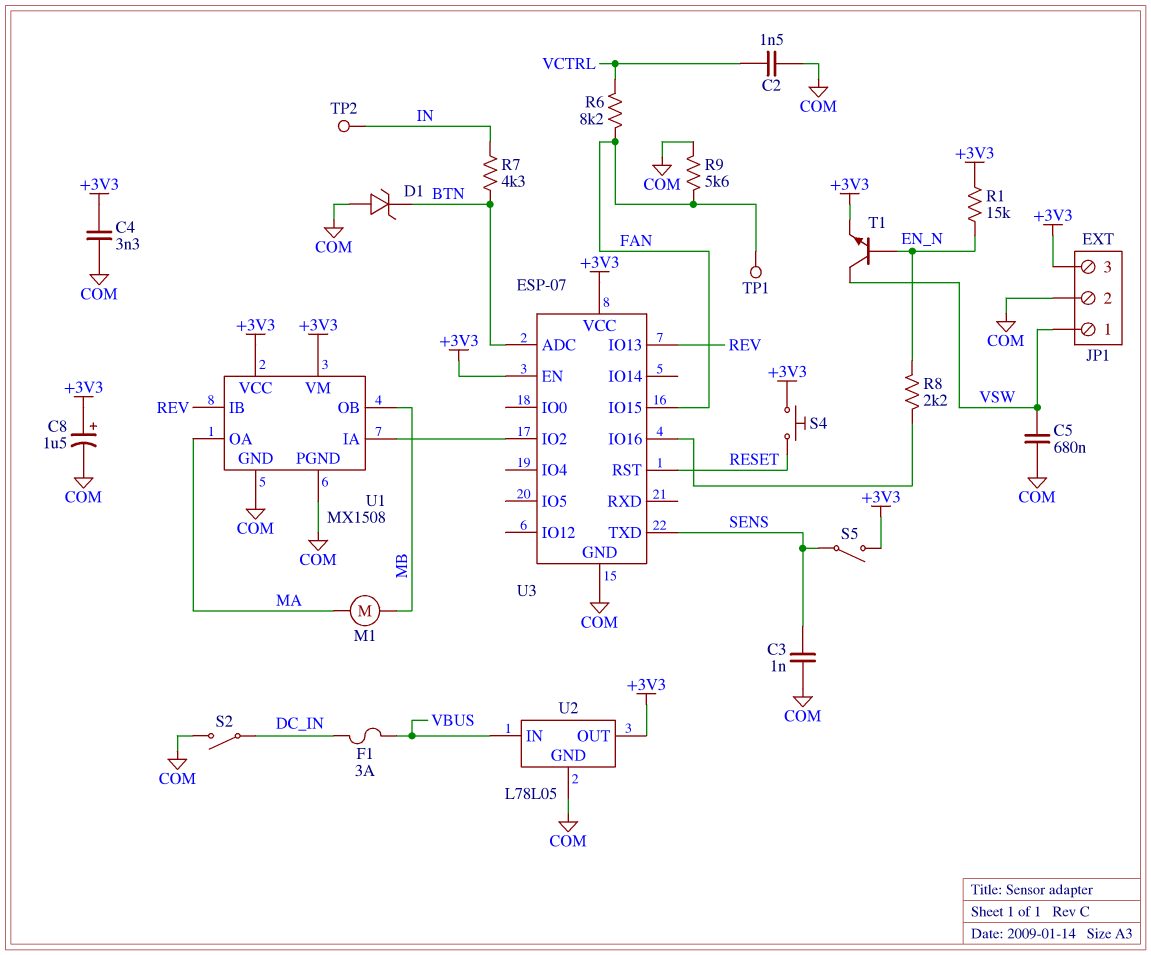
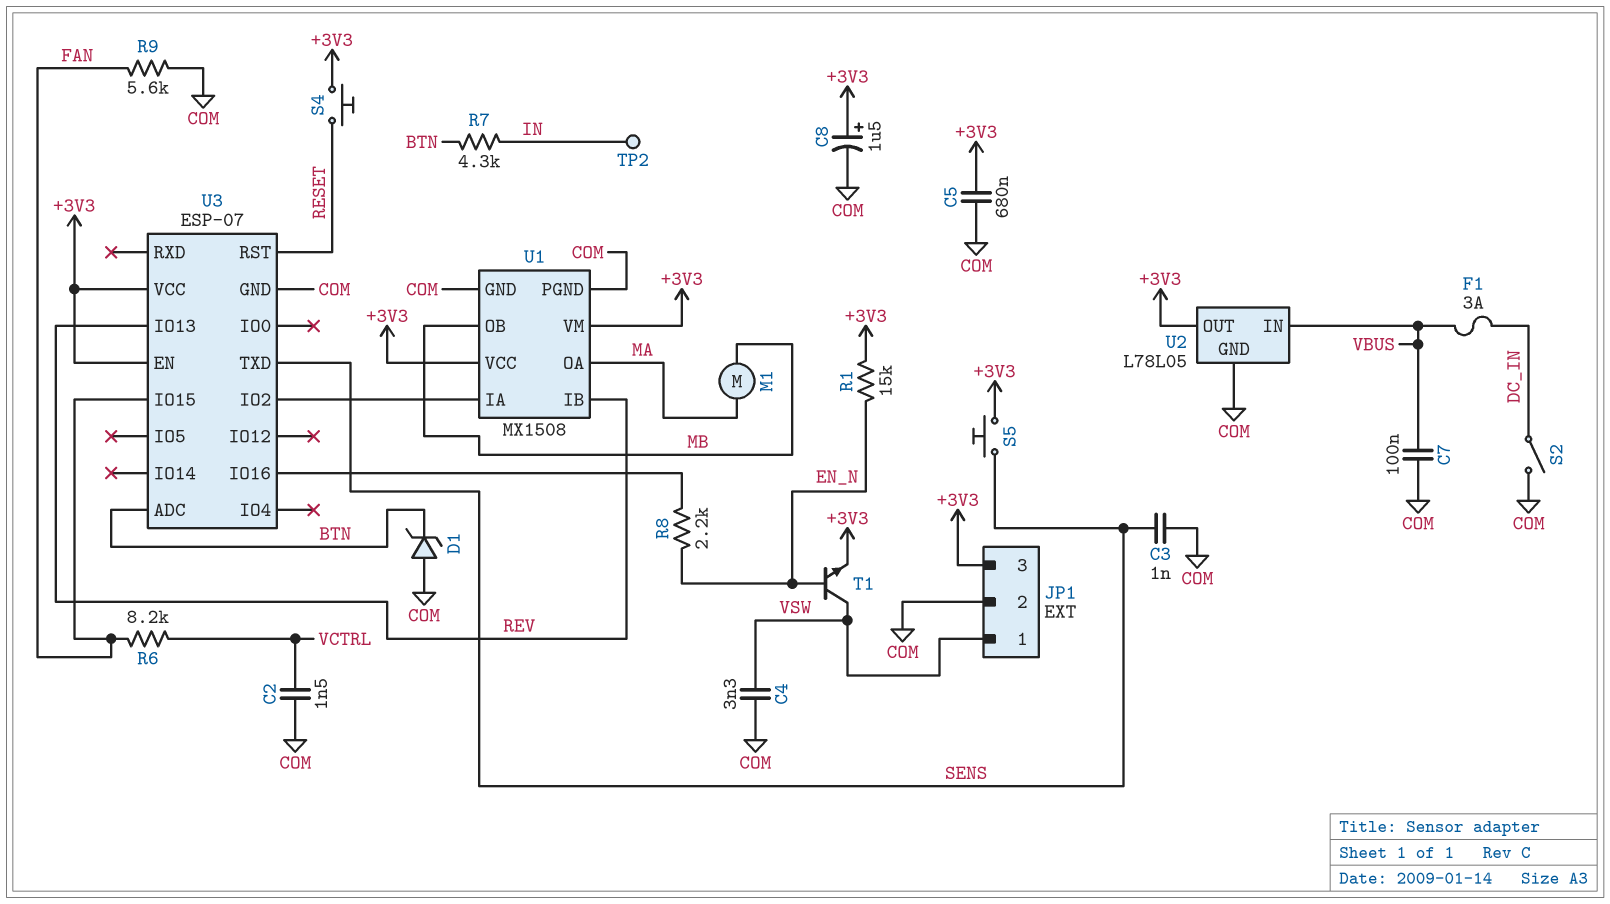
C4: 3.3nF (+3V3, COM) -> 3.3nF (COM, VSW)
C5: 680nF (COM, VSW) -> 680nF (+3V3, COM)
C7: none -> 100nF (COM, VBUS)
S5: switch (+3V3, SENS) -> button (+3V3, SENS)
TP1: test point (FAN) -> none

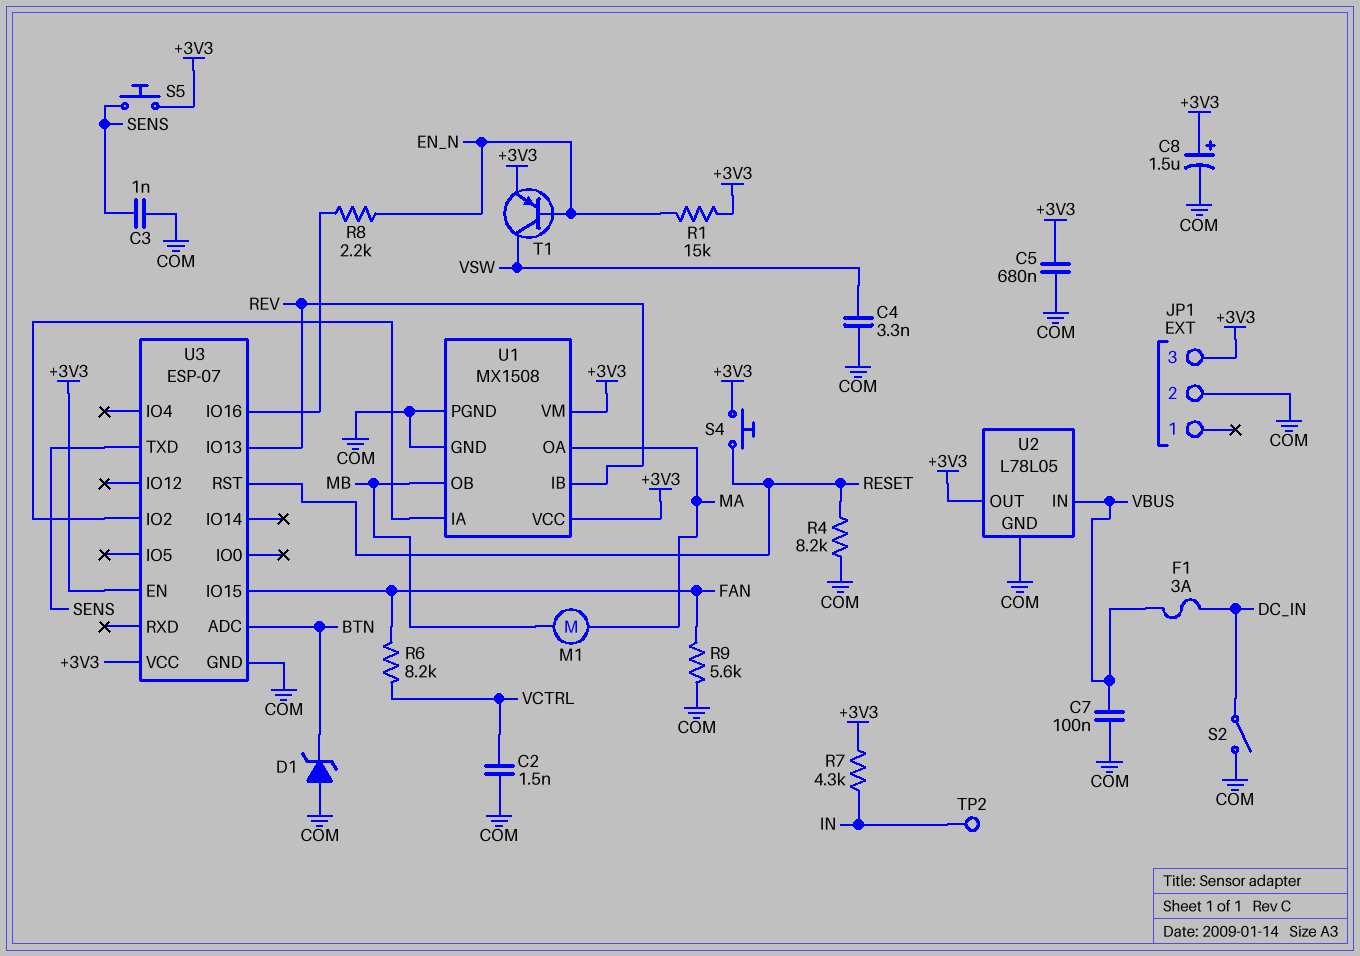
JP1 pin 1: VSW -> none
R4: none -> 8.2k (COM, RESET)
R7: 4.3k (BTN, IN) -> 4.3k (+3V3, IN)
T1: NPN (B EN_N, C VSW, E +3V3) -> PNP (B EN_N, C VSW, E +3V3)

